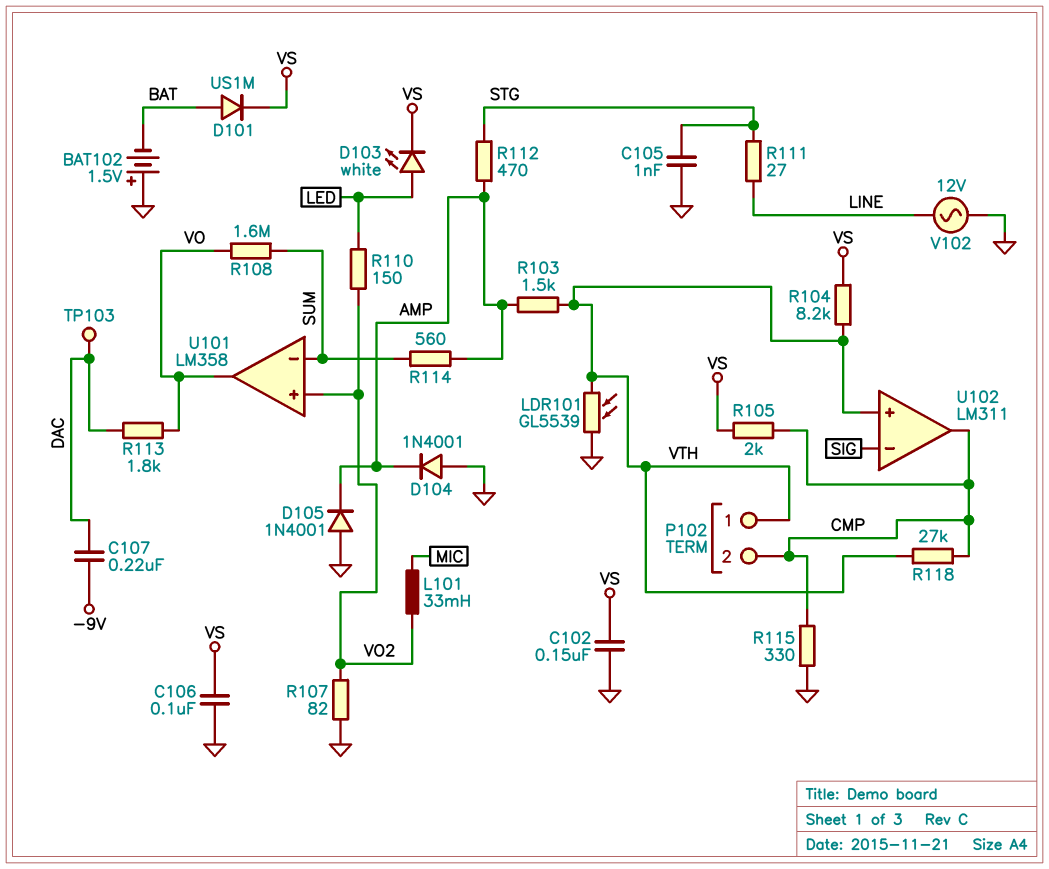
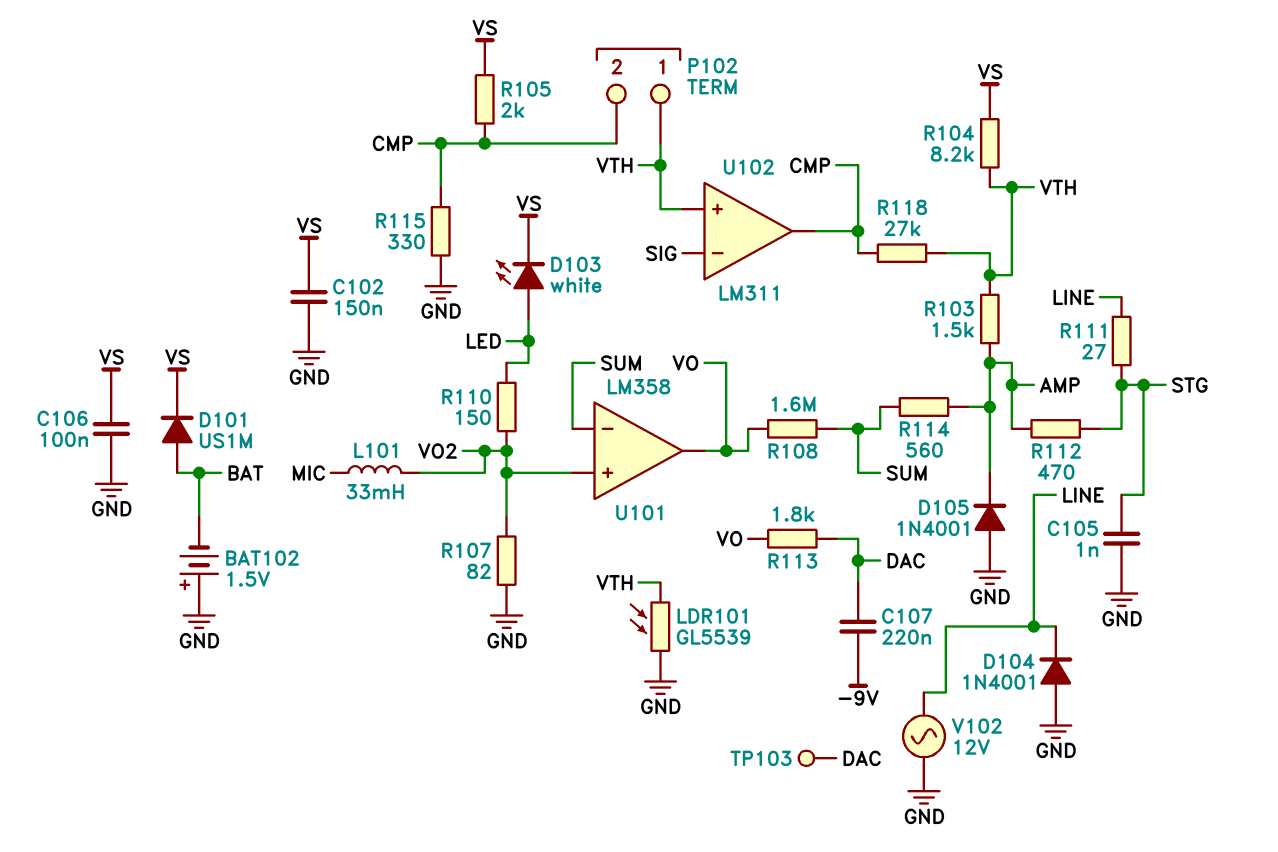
D104: diode 1N4001 (A GND, K AMP) -> diode 1N4001 (A GND, K LINE)

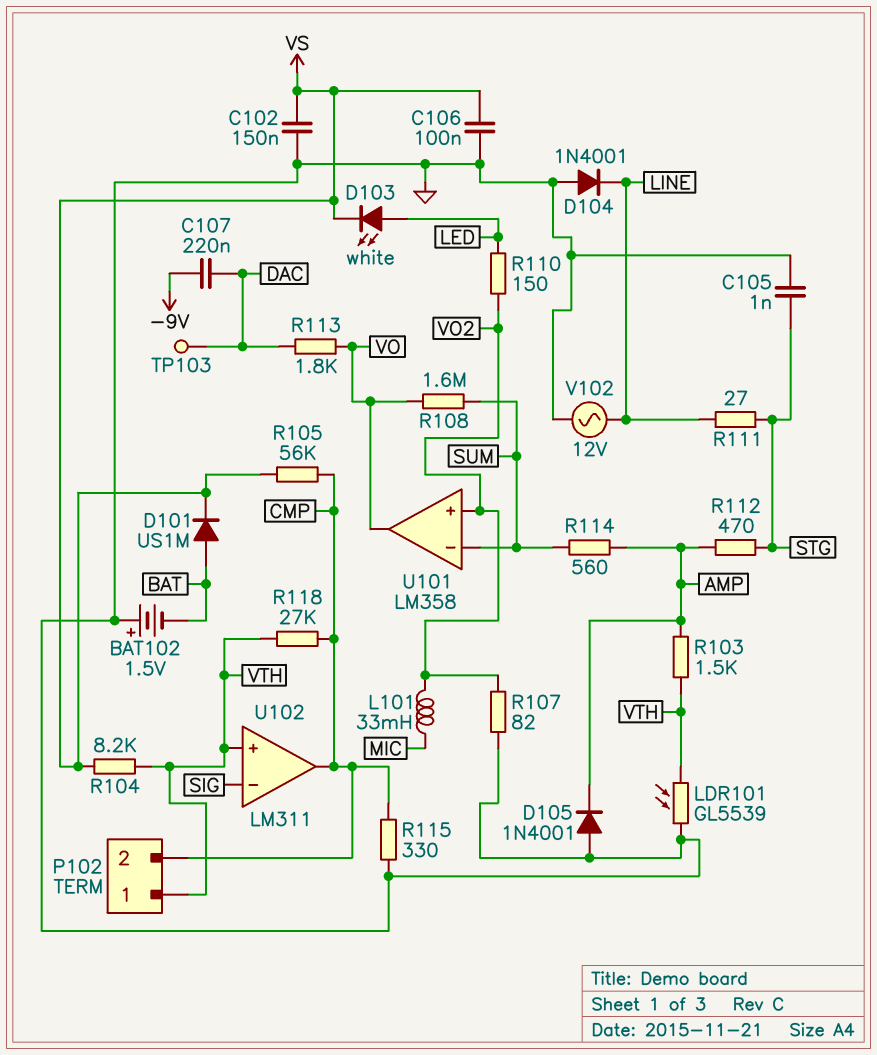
R105: 2k (CMP, VS) -> 56k (CMP, VS)

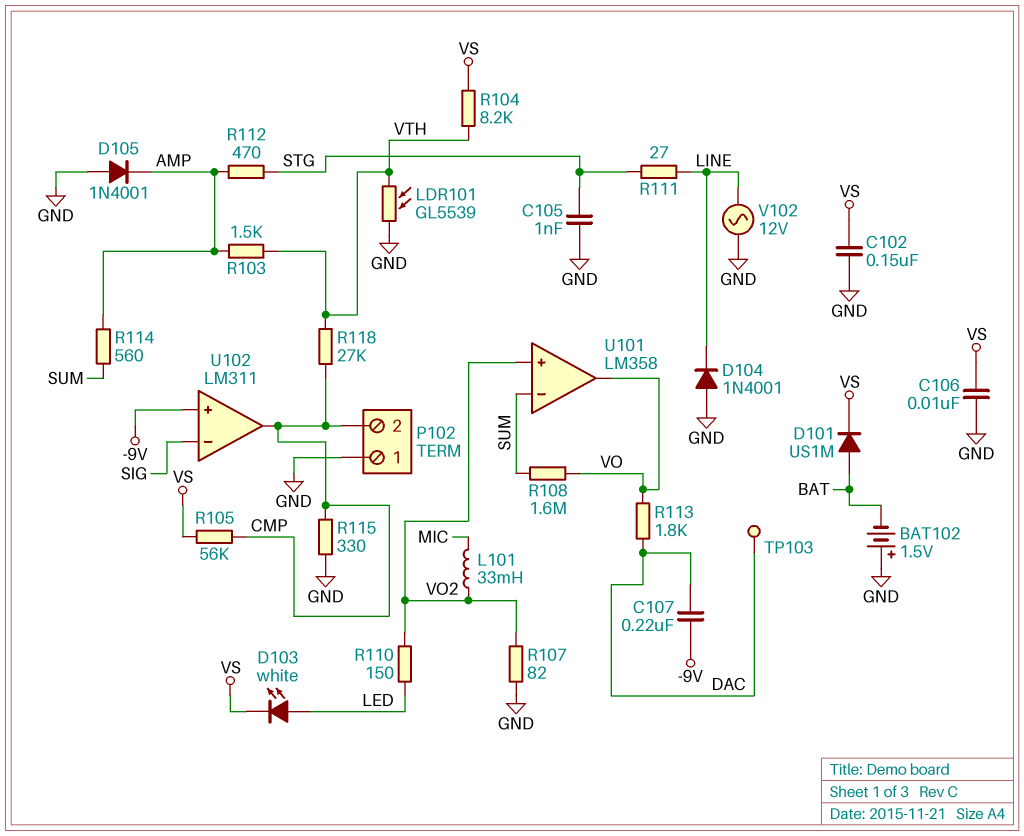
C106: 100nF (GND, VS) -> 10nF (GND, VS)
P102 pin 1: VTH -> GND
U102 pin in+: VTH -> -9V

